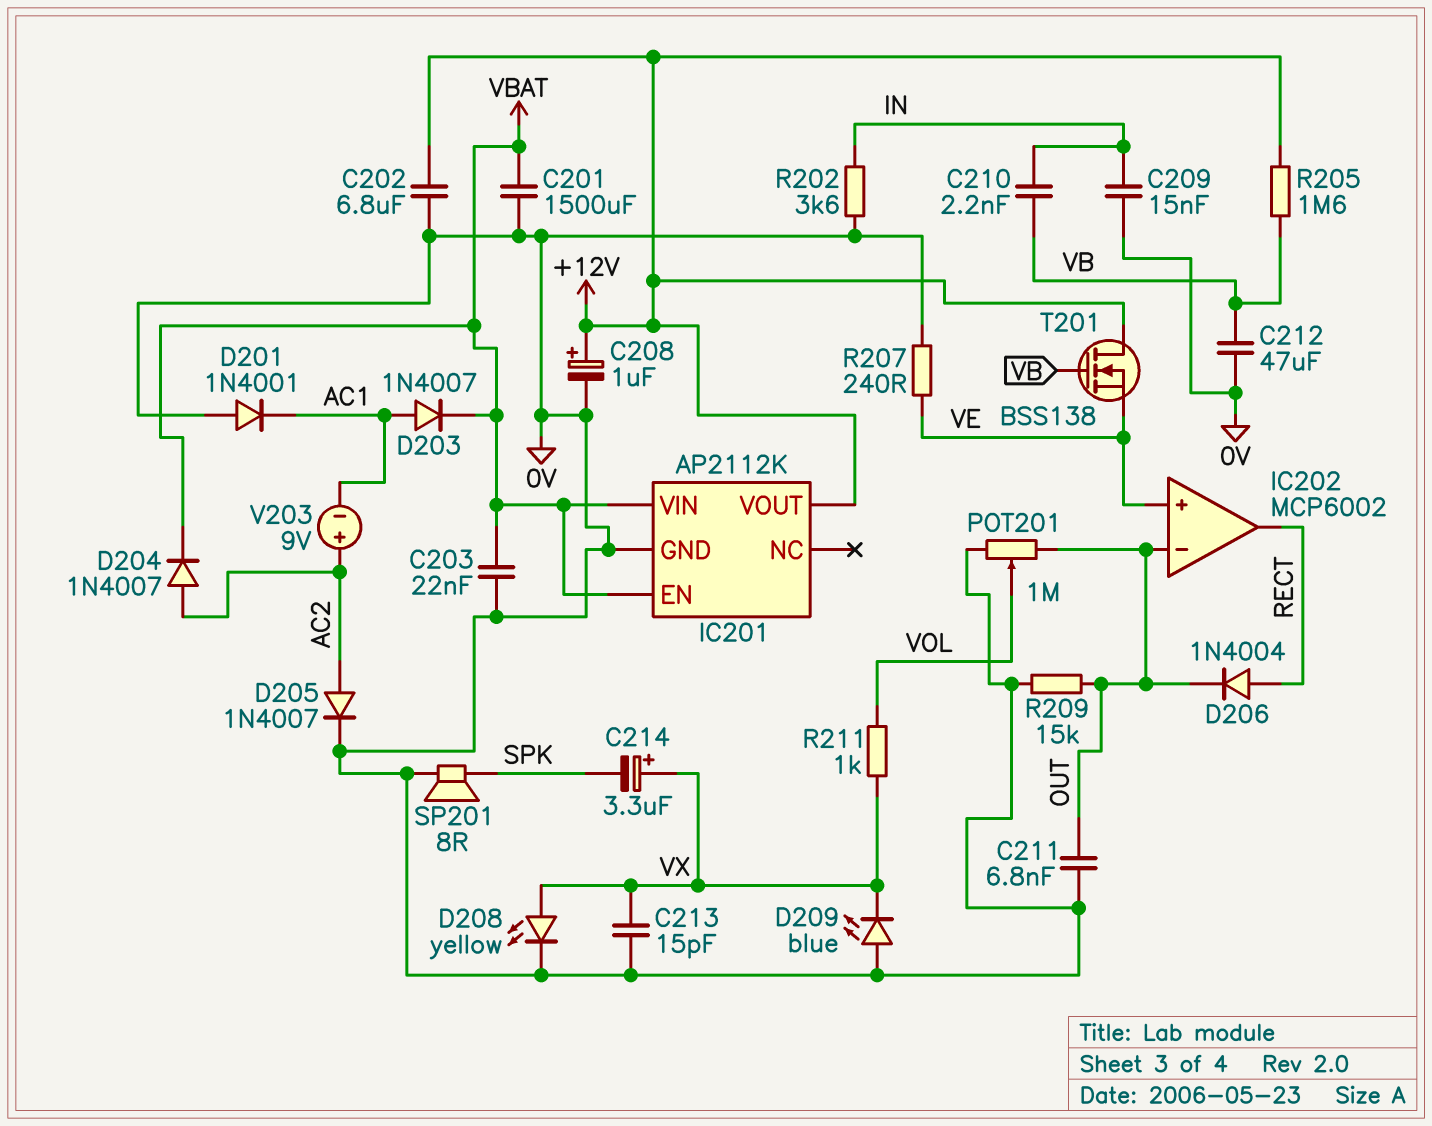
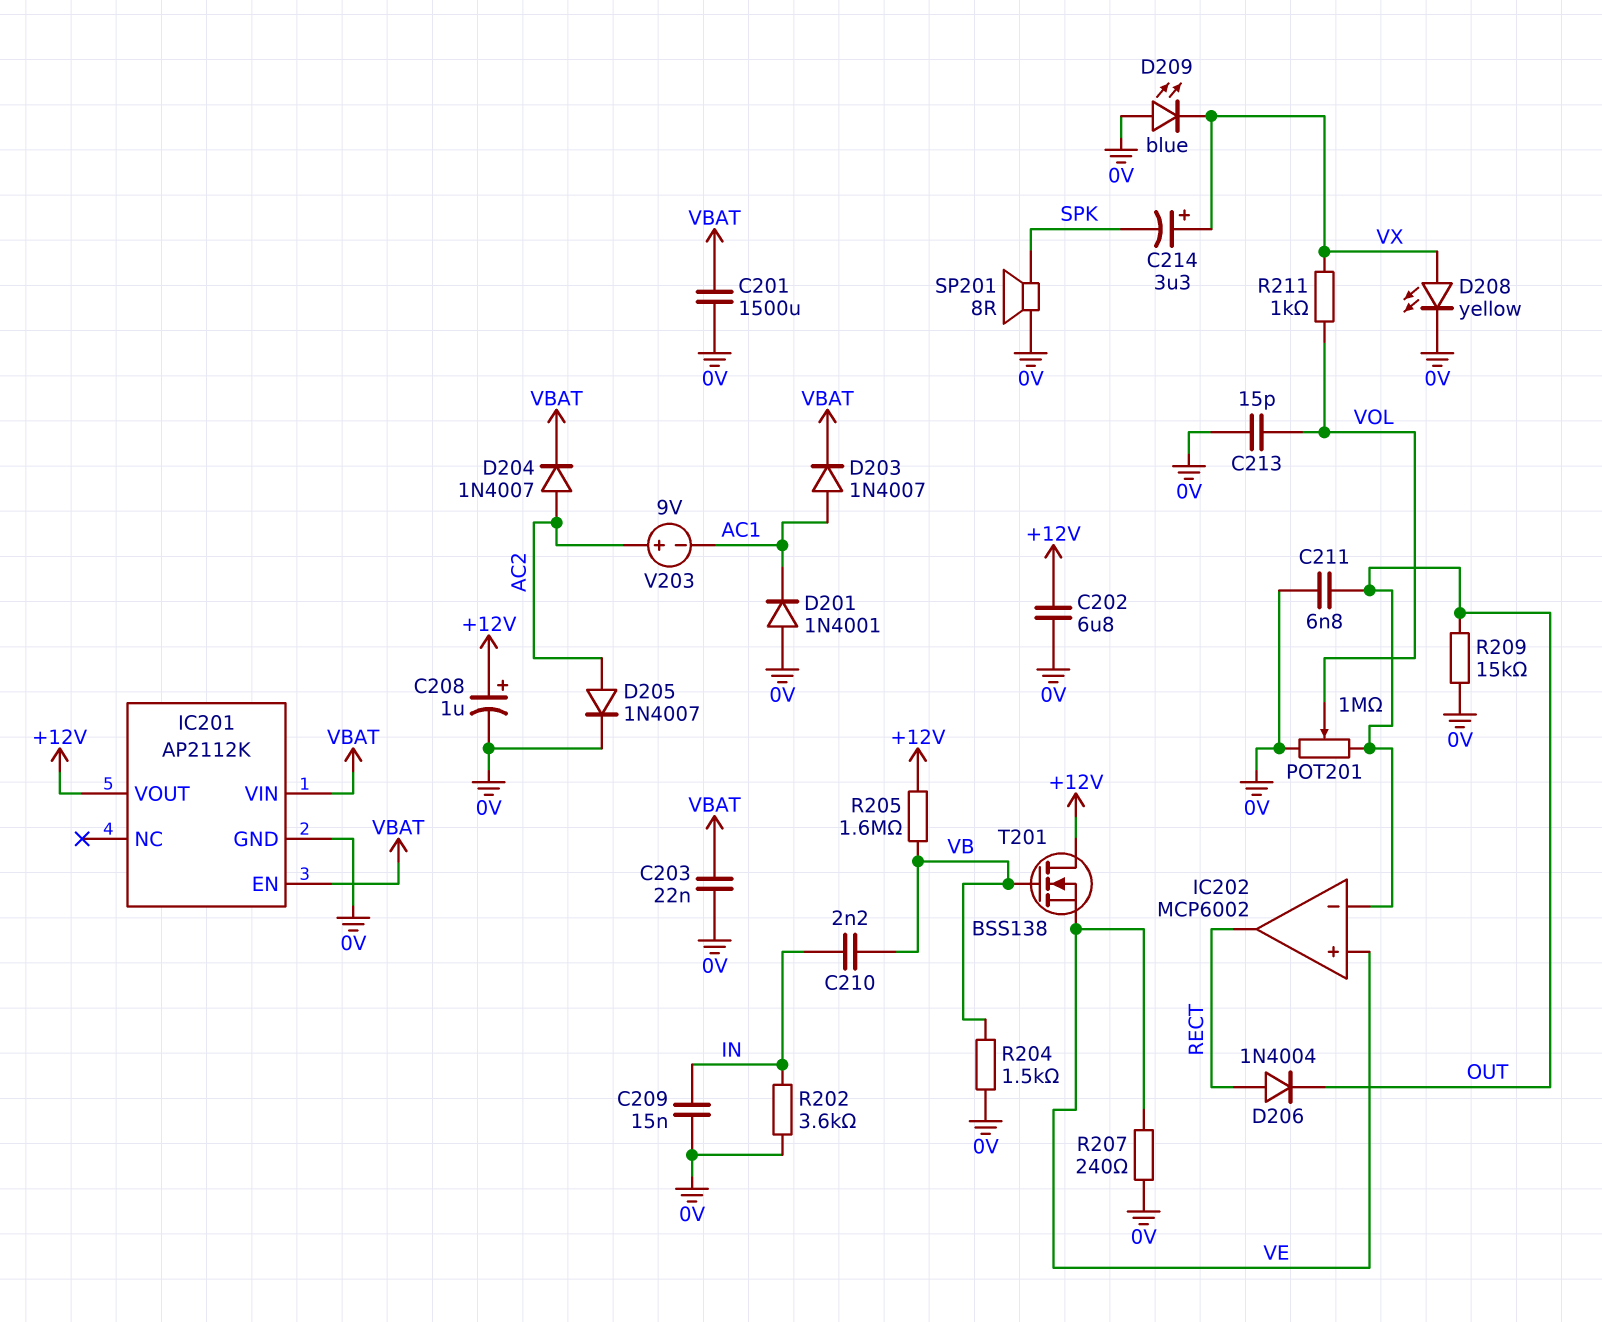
C212: 47uF (0V, VB) -> none
C213: 15pF (0V, VX) -> 15pF (0V, VOL)
R204: none -> 1.5k (0V, VB)

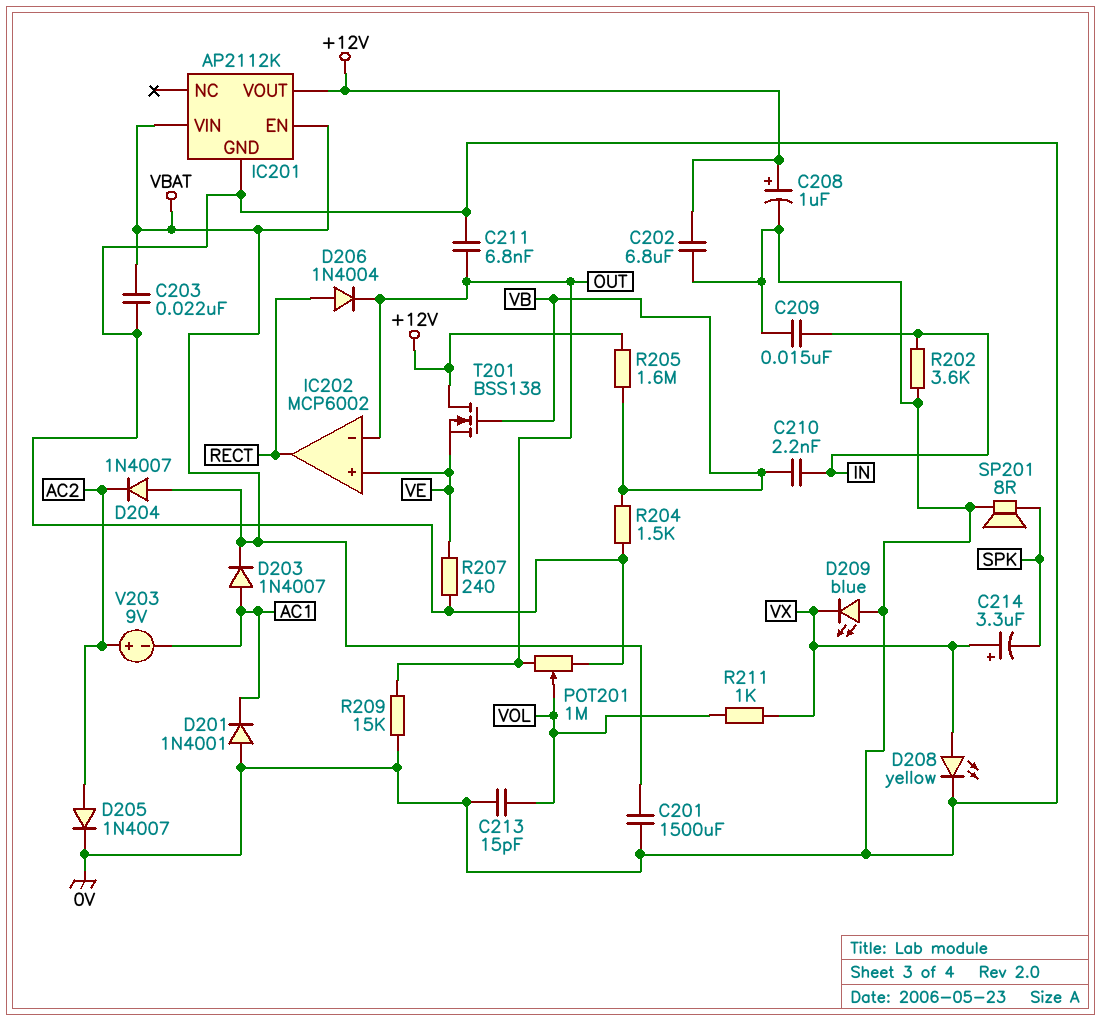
D204: diode 1N4007 (A AC2, K VBAT) -> diode 1N4007 (A VBAT, K AC2)

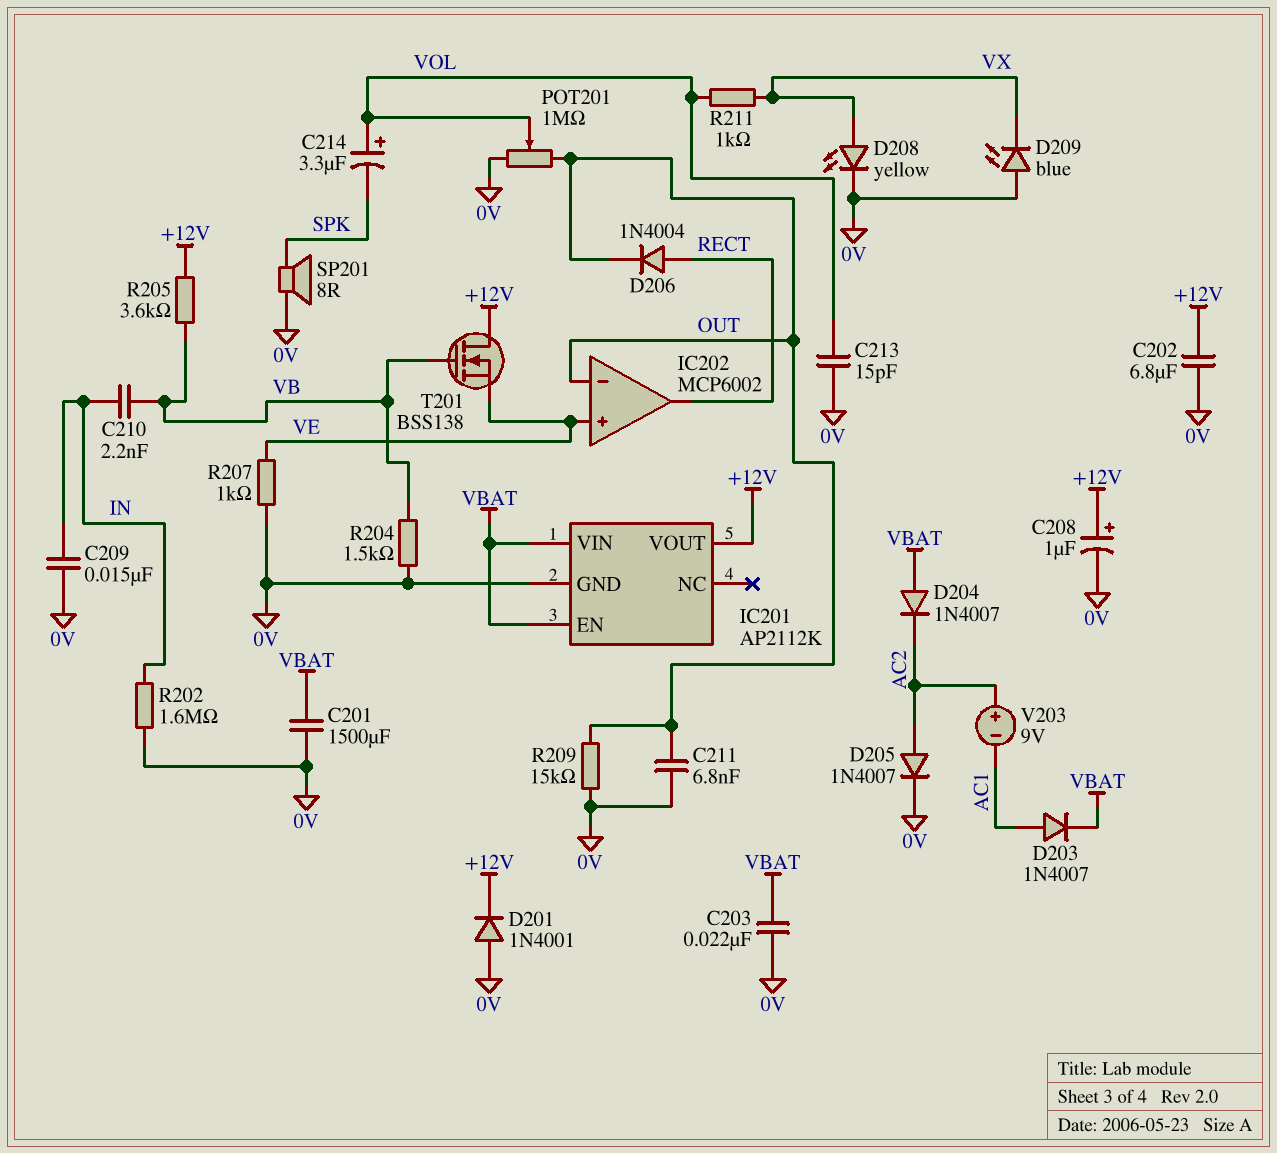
C214: 3.3uF (plus VX, minus SPK) -> 3.3uF (plus VOL, minus SPK)
D201: diode 1N4001 (A 0V, K AC1) -> diode 1N4001 (A 0V, K +12V)
R202: 3.6k (0V, IN) -> 1.6M (0V, IN)
R205: 1.6M (+12V, VB) -> 3.6k (+12V, VB)
R207: 240 (0V, VE) -> 1k (0V, VE)

